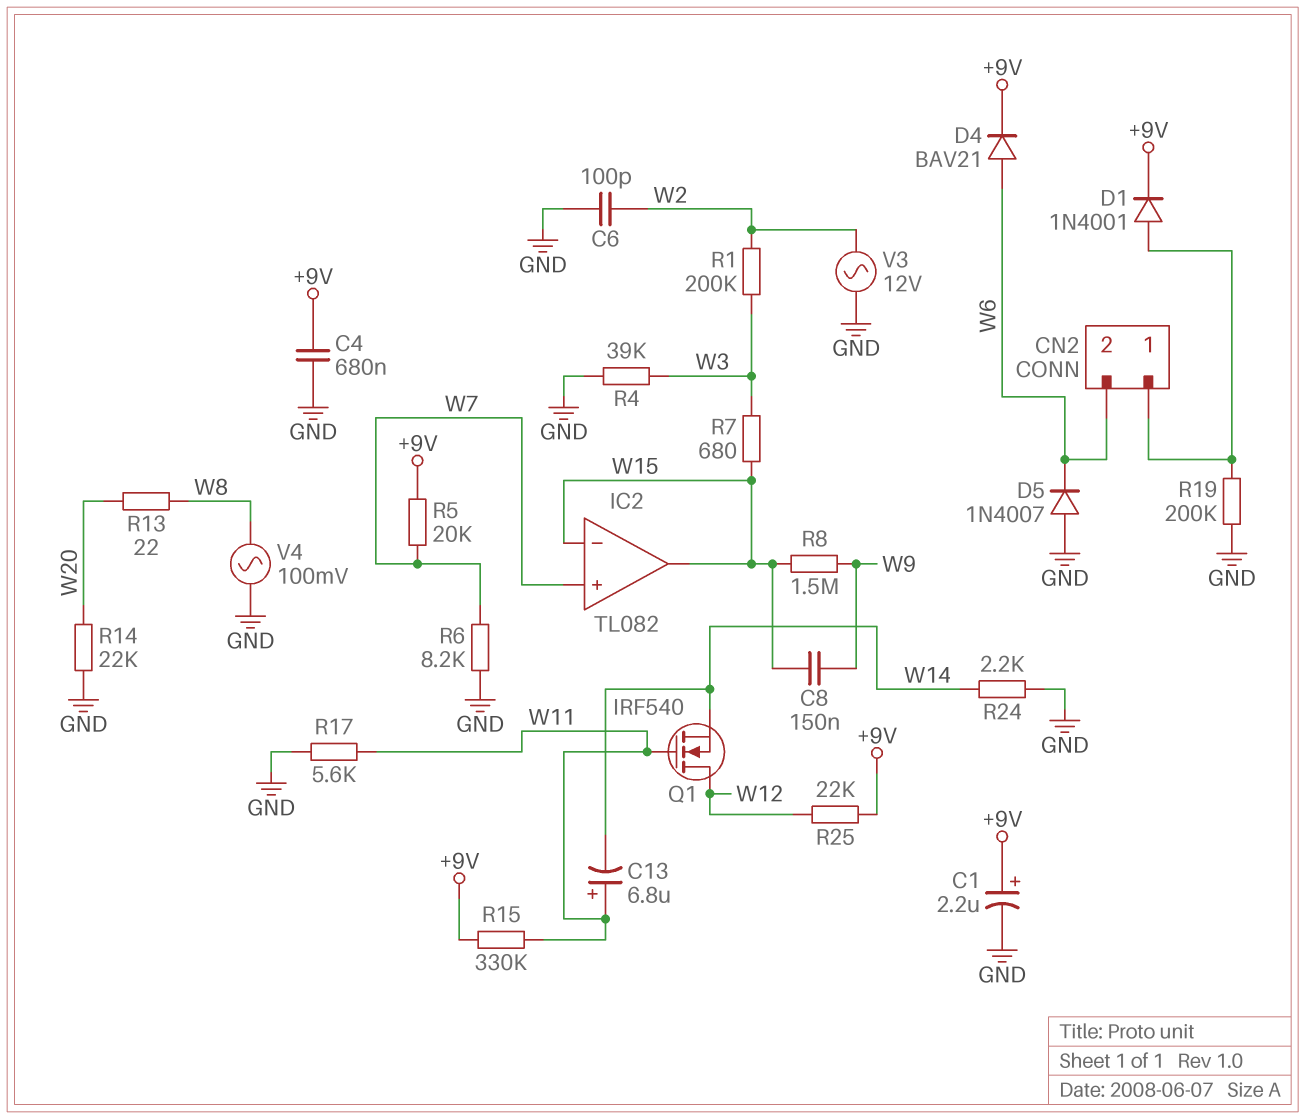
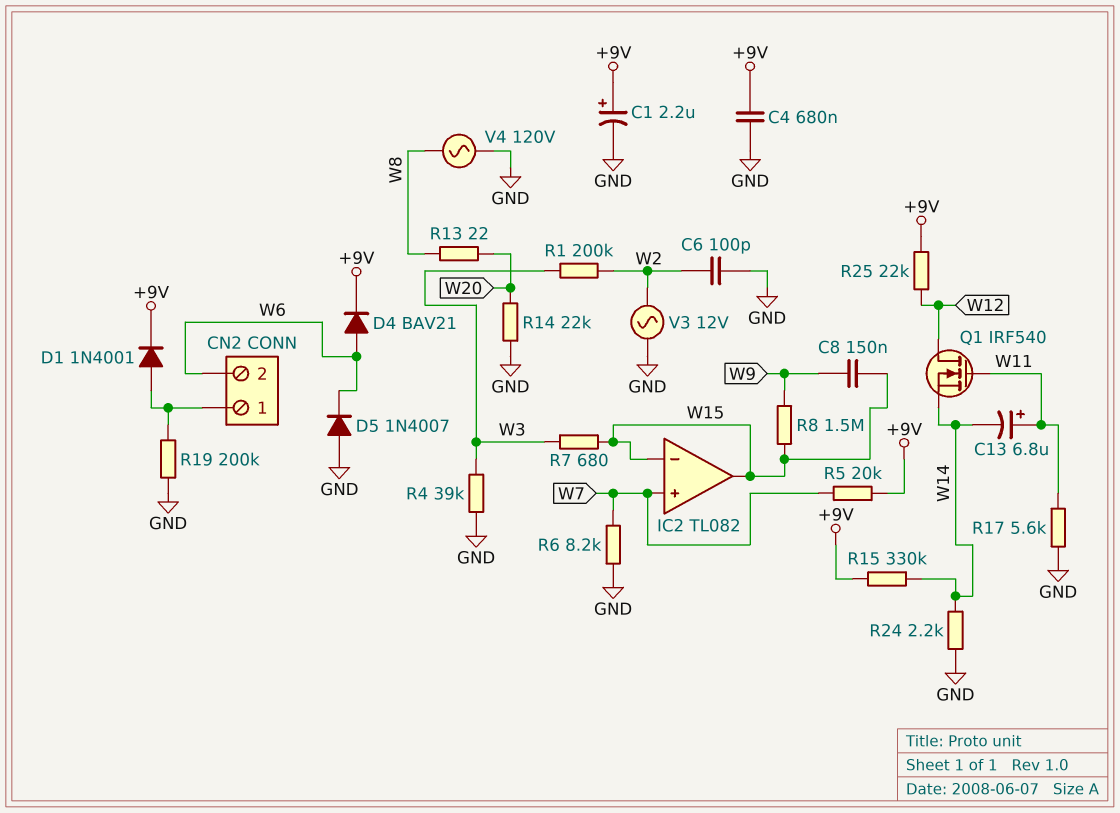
R15: 330k (+9V, W11) -> 330k (+9V, W14)
V4: AC 100mV (GND, W8) -> AC 120V (GND, W8)

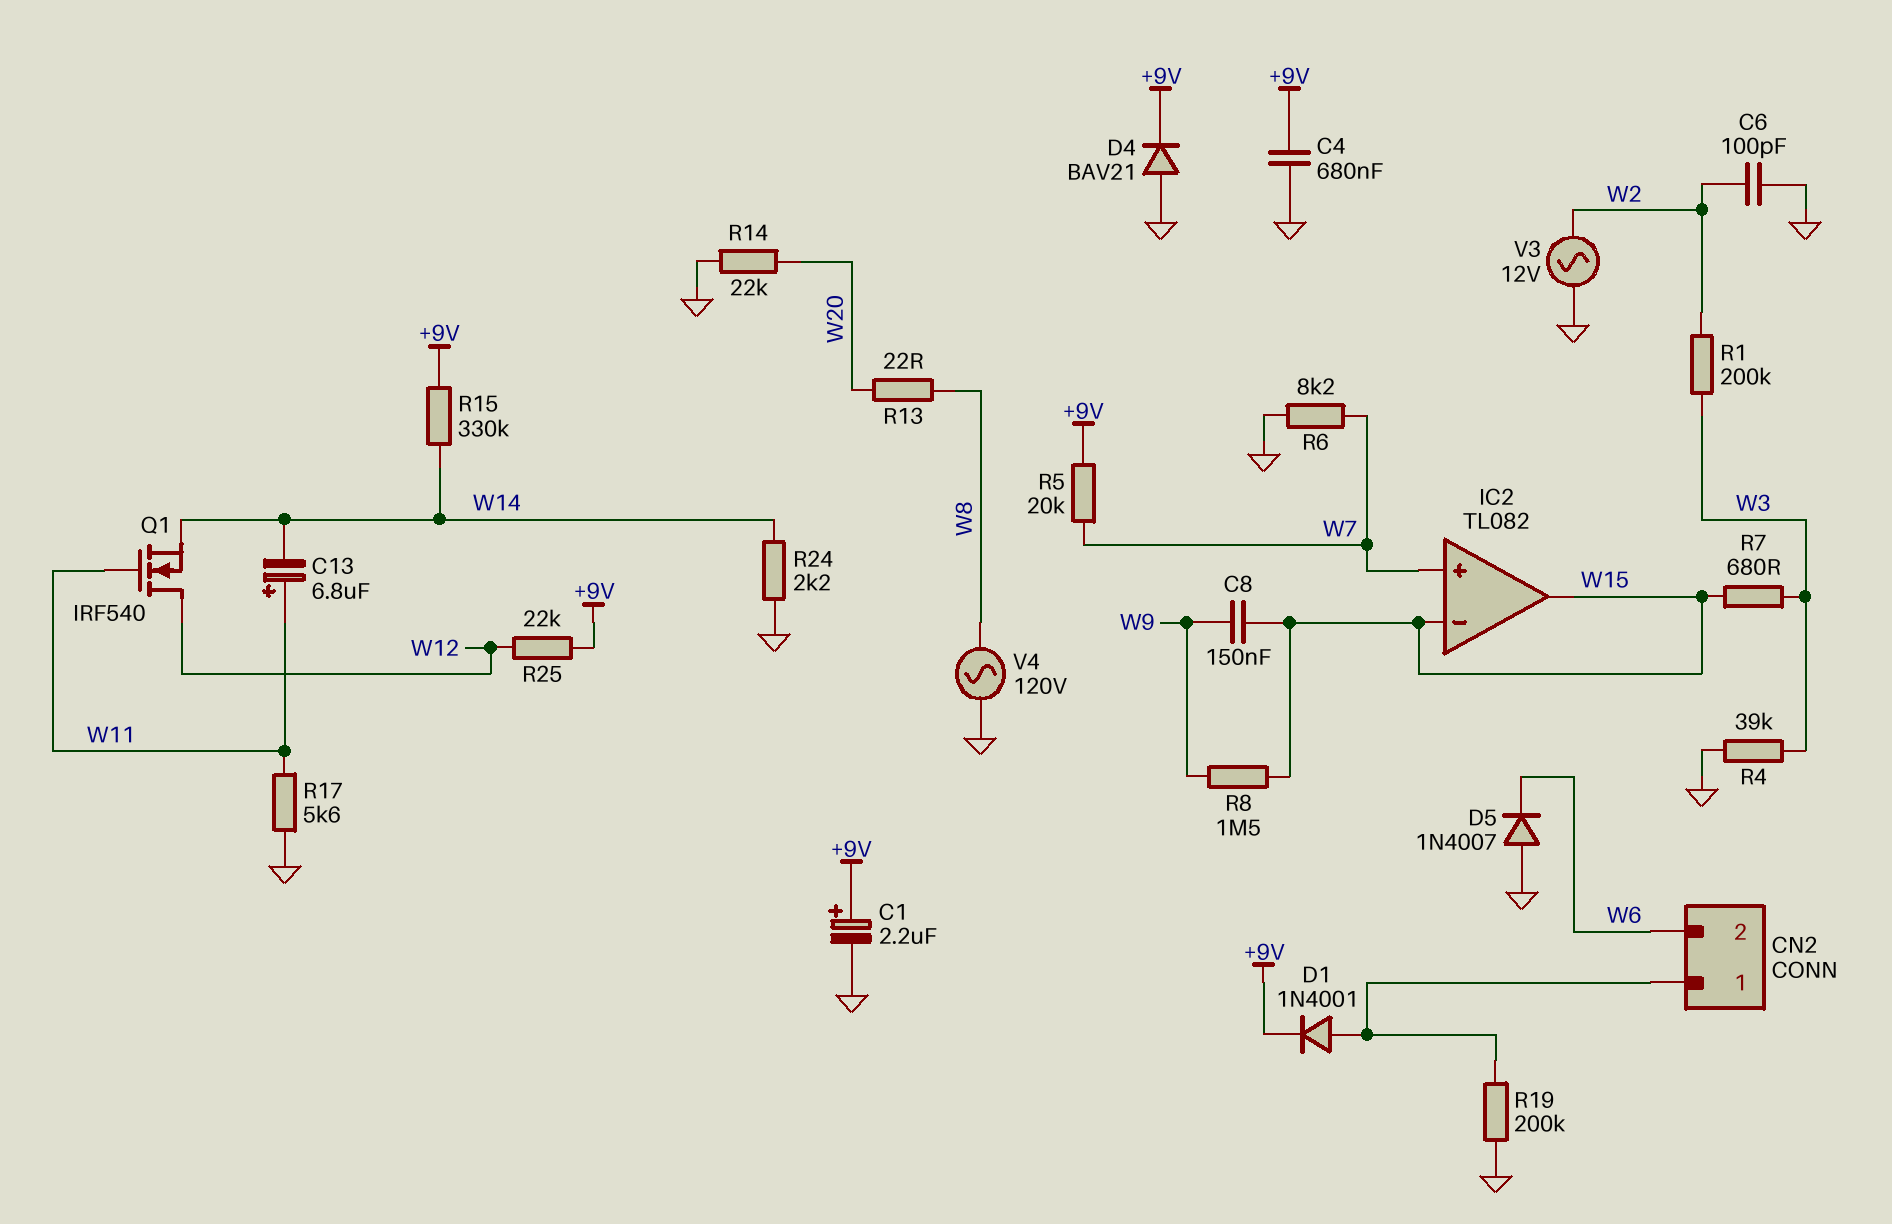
D4: diode BAV21 (A W6, K +9V) -> diode BAV21 (A GND, K +9V)

